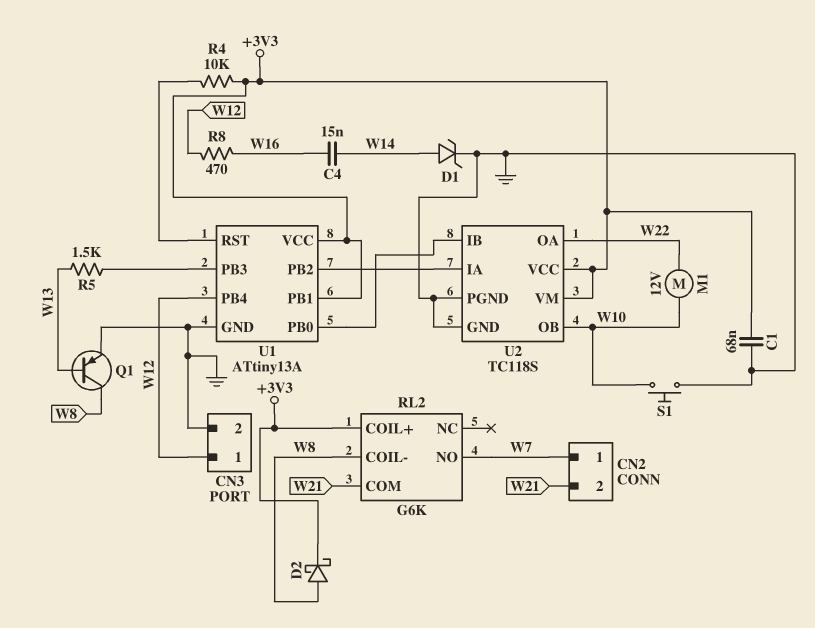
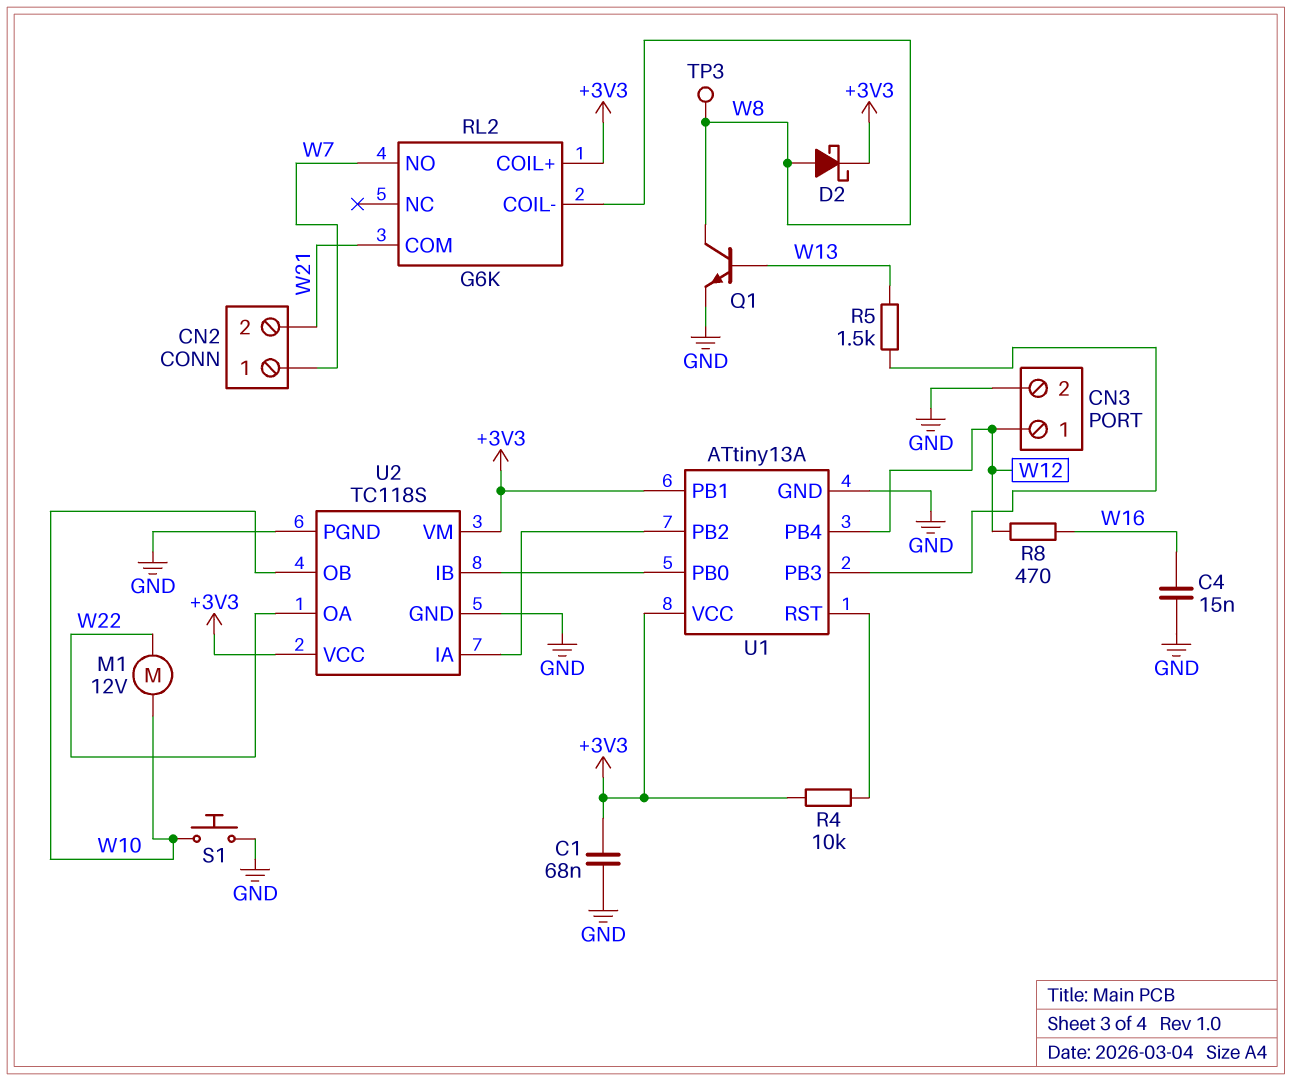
C4: 15nF (W14, W16) -> 15nF (GND, W16)
D1: zener (A W14, K GND) -> none
Q1: PNP (B W13, C W8, E GND) -> NPN (B W13, C W8, E GND)
TP3: none -> test point (W8)

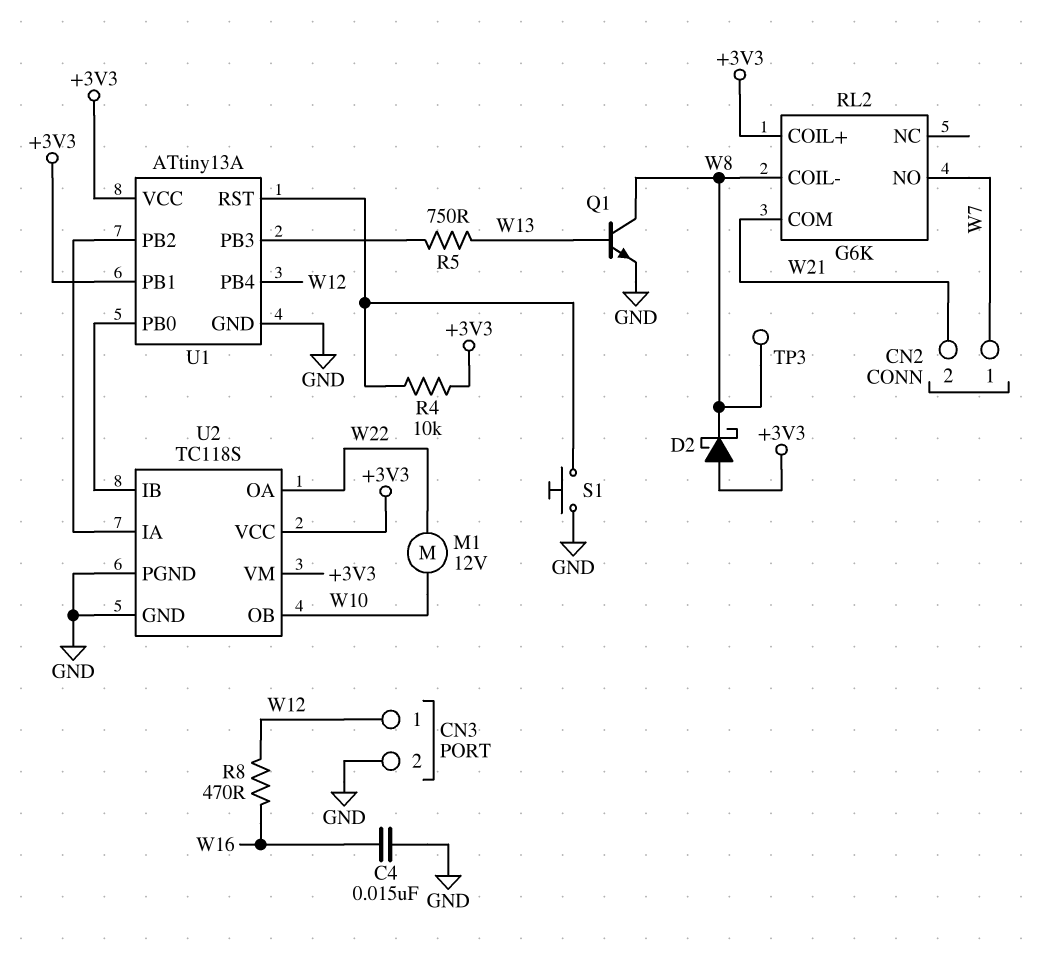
C1: 68nF (+3V3, GND) -> none
D2: schottky (A W8, K +3V3) -> schottky (A +3V3, K W8)
R5: 1.5k (U1/PB3, W13) -> 750 (U1/PB3, W13)
S1: button (GND, W10) -> button (GND, U1/RST)

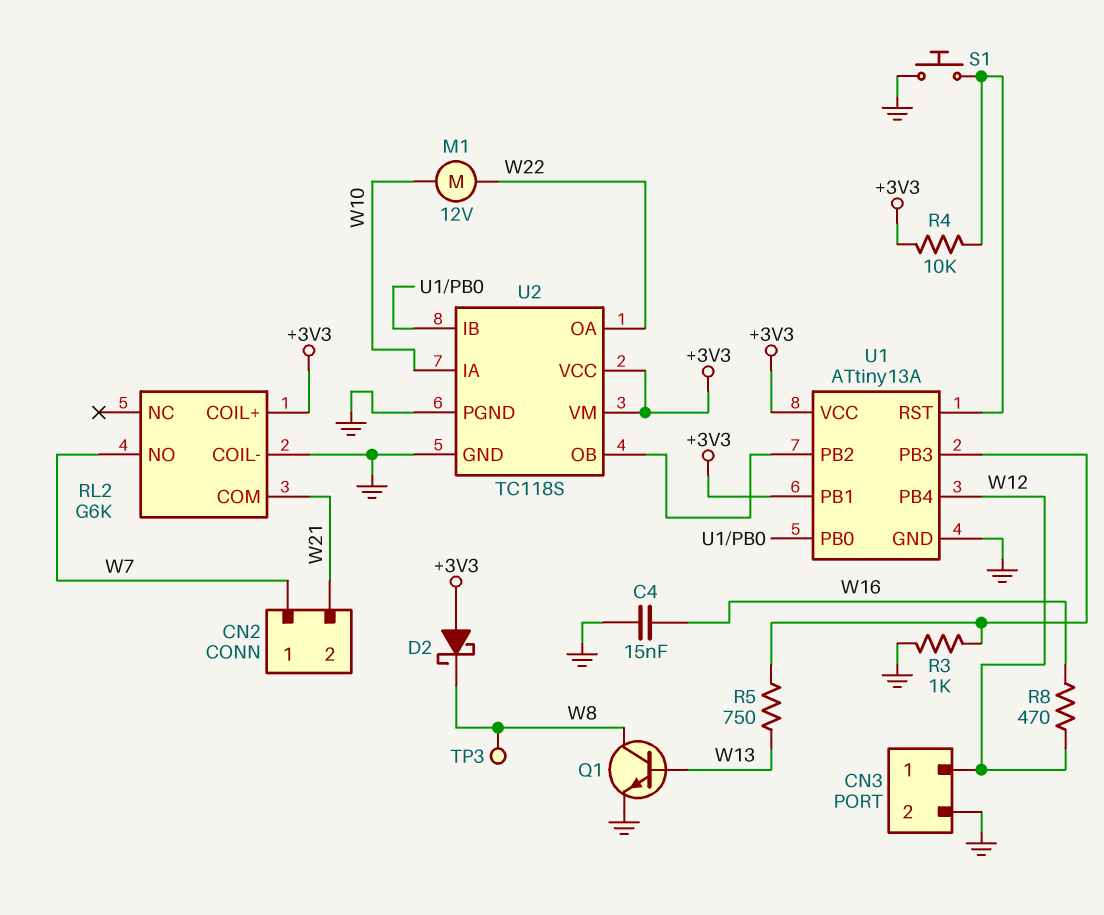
R3: none -> 1k (GND, U1/PB3)
RL2 pin COIL-: W8 -> GND
U2 pin IA: U1/PB2 -> W10
U2 pin OB: W10 -> U1/PB2

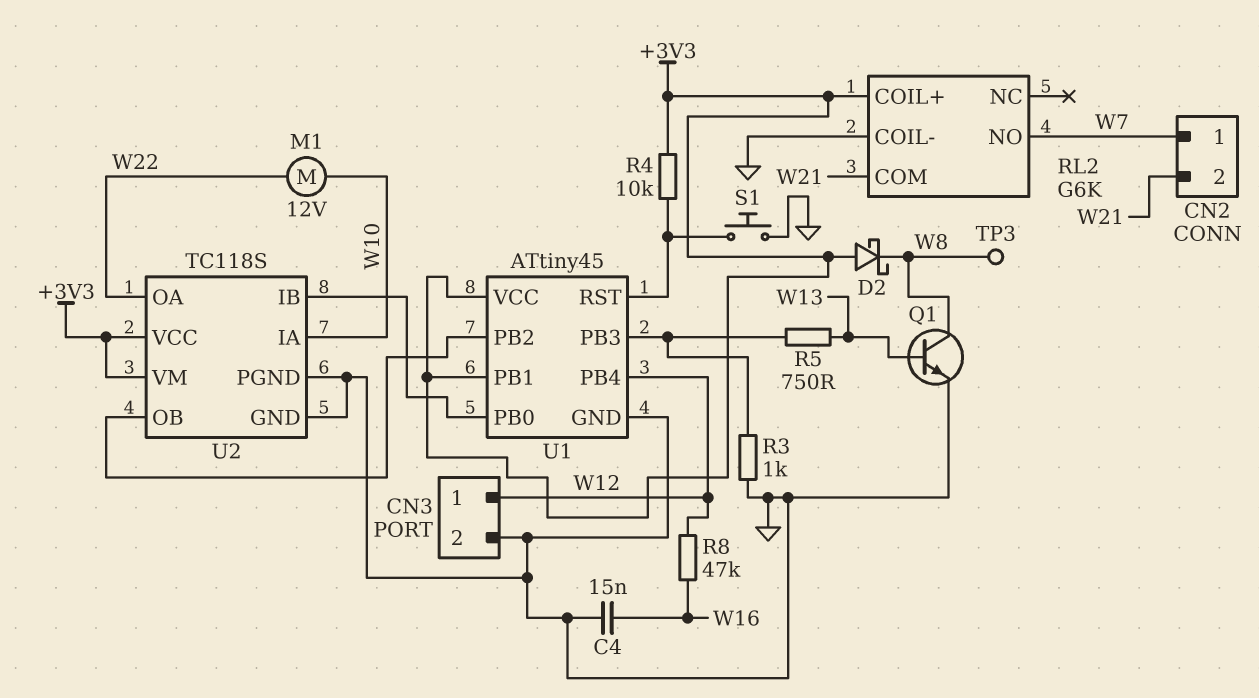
R8: 470 (W12, W16) -> 47k (W12, W16)
U1: ATtiny13A -> ATtiny45

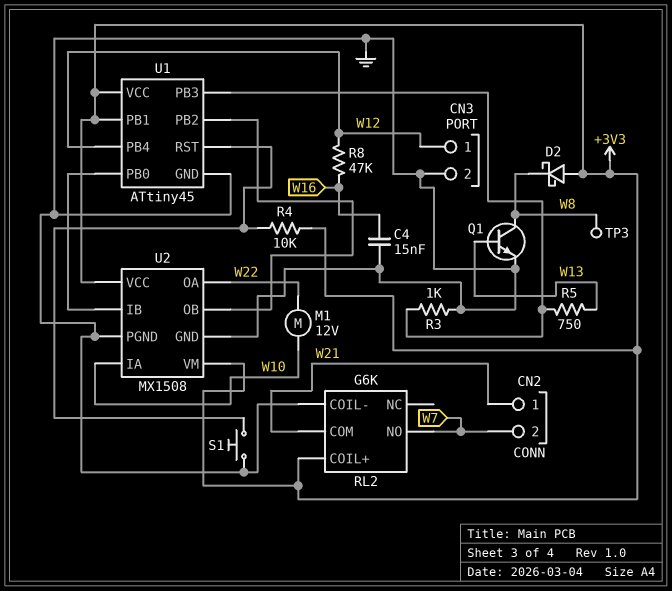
CN2 pin 1: W7 -> W21
CN2 pin 2: W21 -> W7
U2: TC118S -> MX1508

